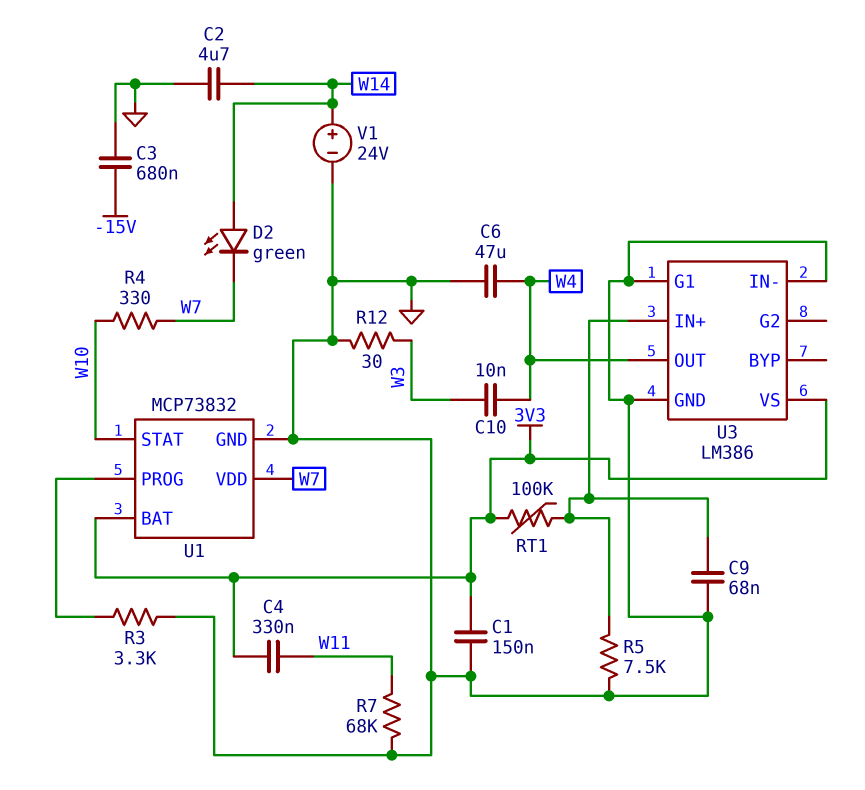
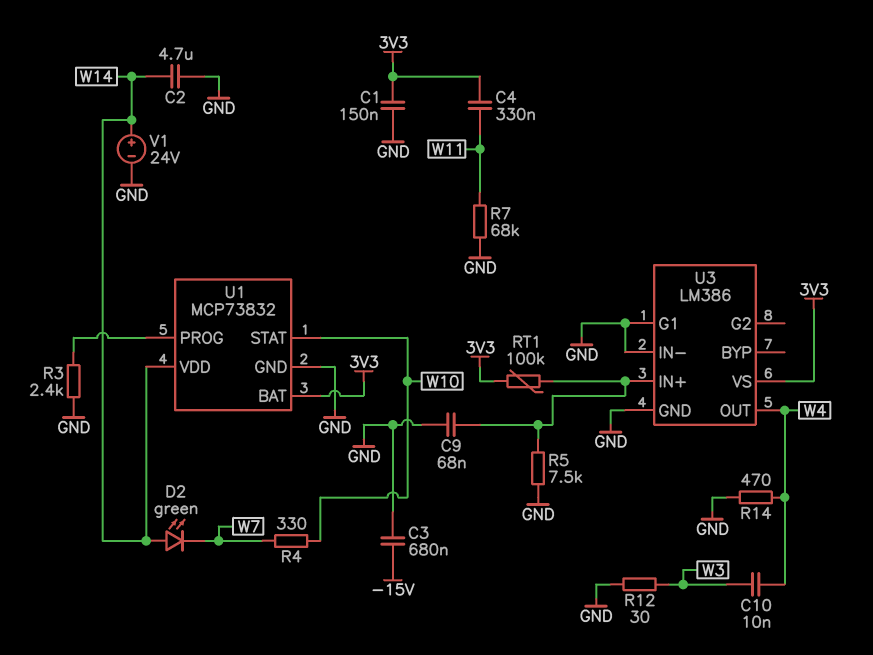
C6: 47uF (GND, W4) -> none
R3: 3.3k (GND, U1/PROG) -> 2.4k (GND, U1/PROG)
R14: none -> 470 (GND, W4)
U1 pin VDD: W7 -> W14

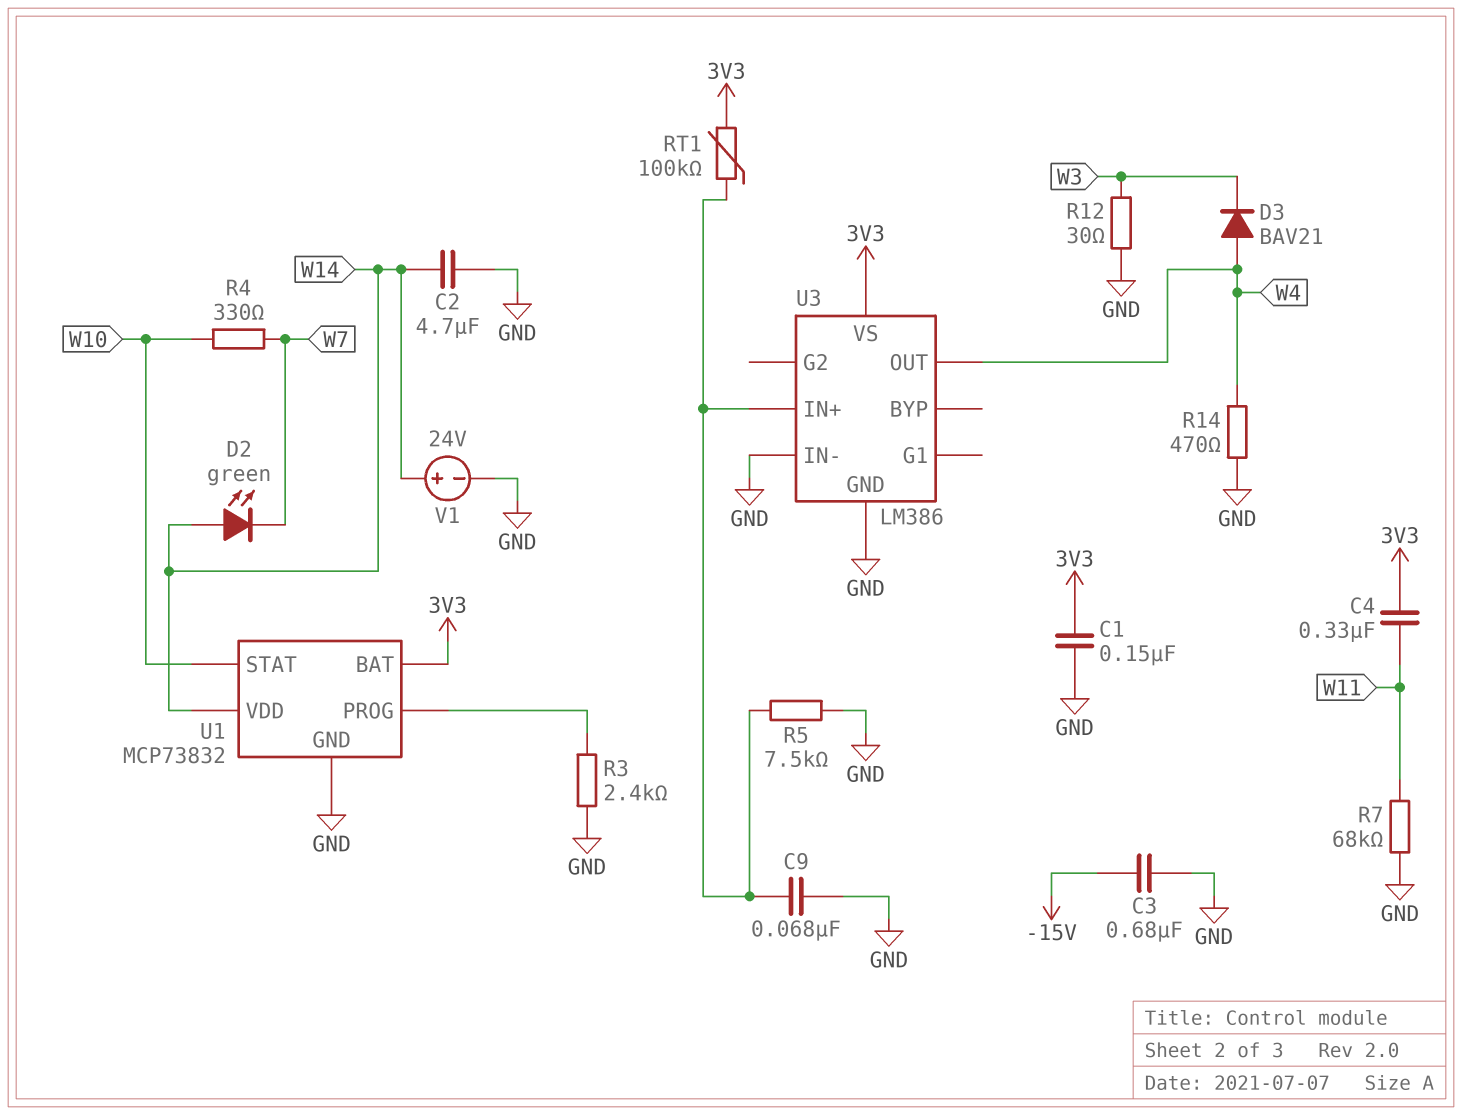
C10: 10nF (W3, W4) -> none
D3: none -> diode BAV21 (A W4, K W3)
U3 pin G1: GND -> none

